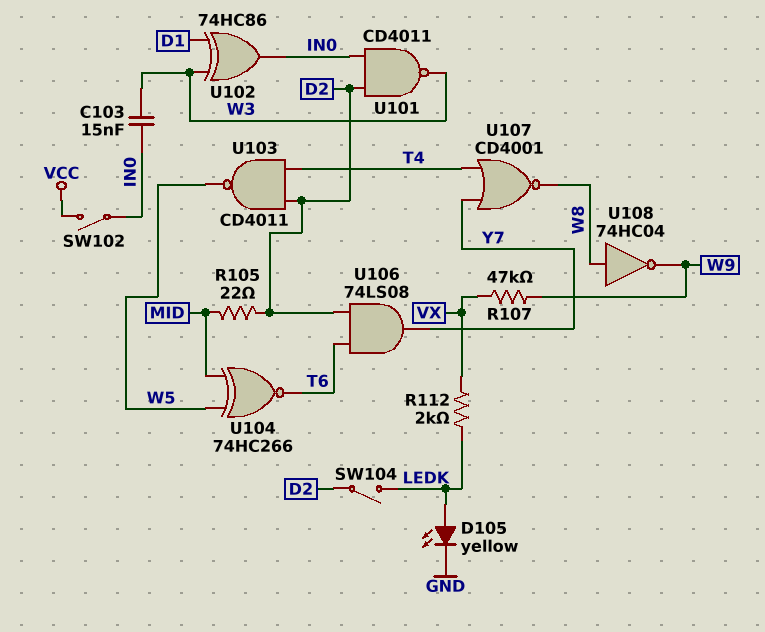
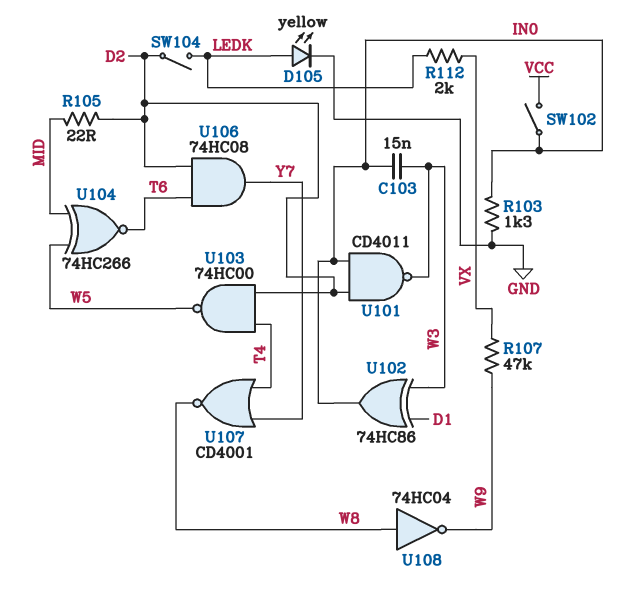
R103: none -> 1.3k (GND, IN0)
U103: NAND CD4011 (in D2, in T4, out W5) -> NAND 74HC00 (in D2, in T4, out W5)
U106: AND 74LS08 (in D2, in T6, out Y7) -> AND 74HC08 (in D2, in T6, out Y7)

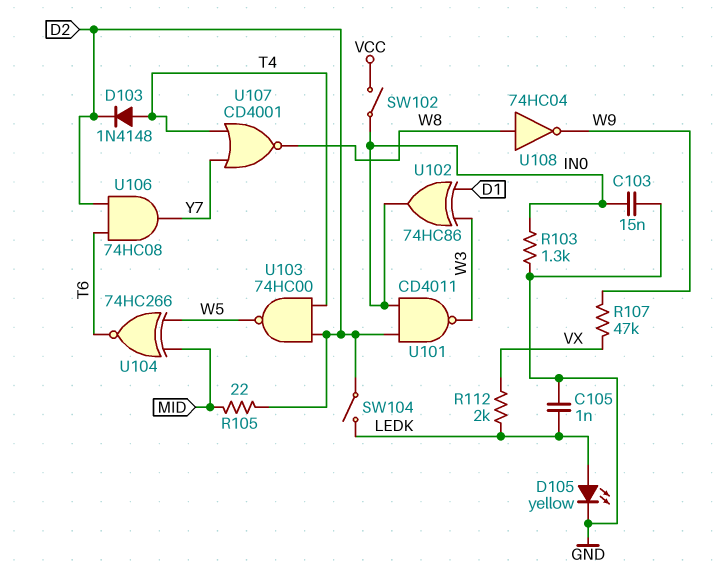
C103: 15nF (IN0, W3) -> 15nF (GND, IN0)
C105: none -> 1nF (GND, LEDK)
D103: none -> diode 1N4148 (A T4, K D2)

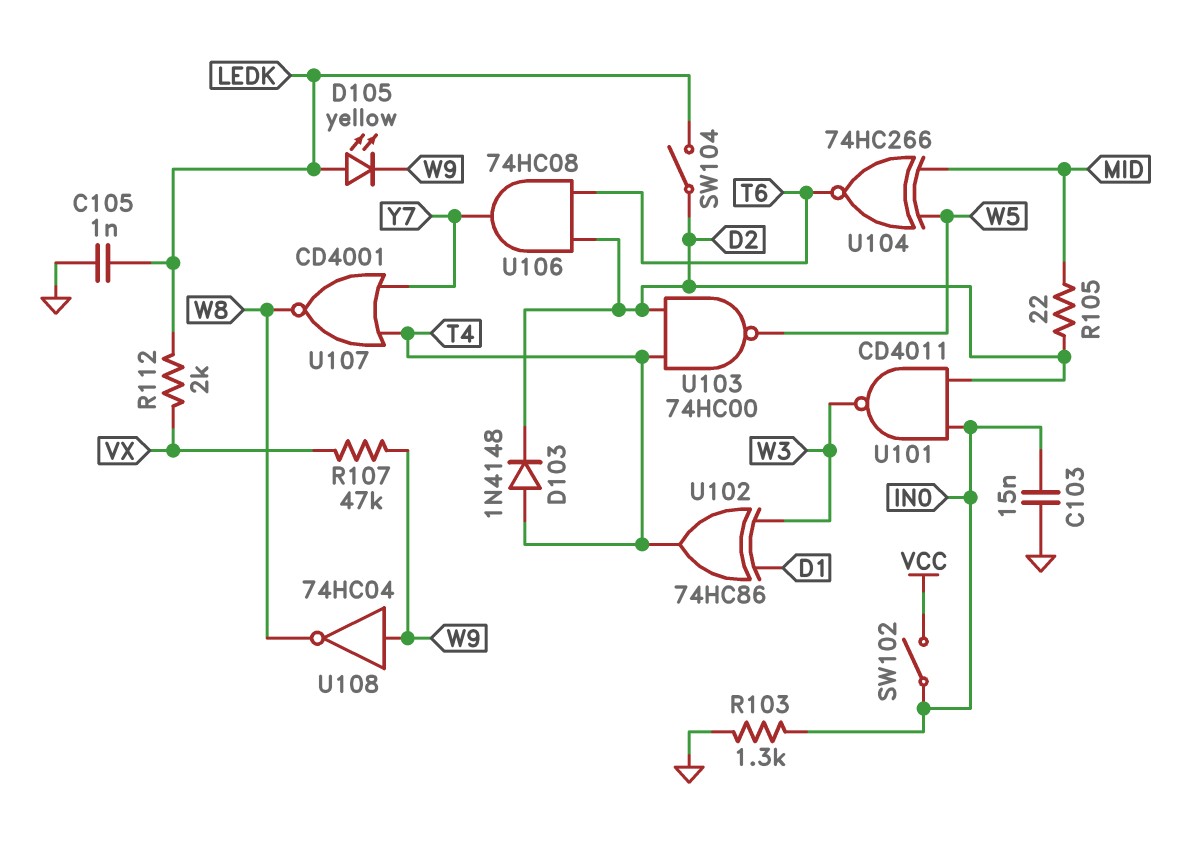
D105: LED yellow (A LEDK, K GND) -> LED yellow (A LEDK, K W9)
U102: XOR 74HC86 (in D1, in W3, out IN0) -> XOR 74HC86 (in D1, in W3, out T4)
U108: NOT 74HC04 (in W8, out W9) -> NOT 74HC04 (in W9, out W8)

